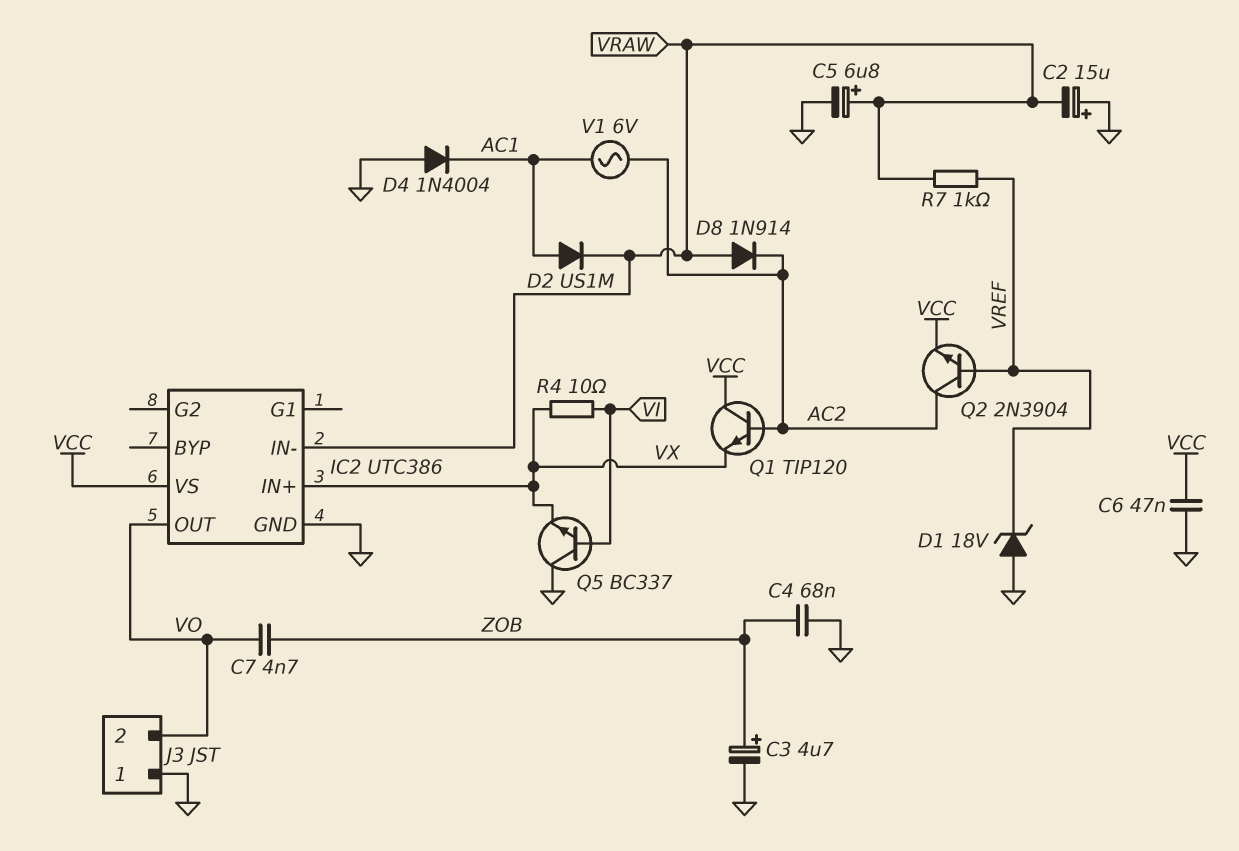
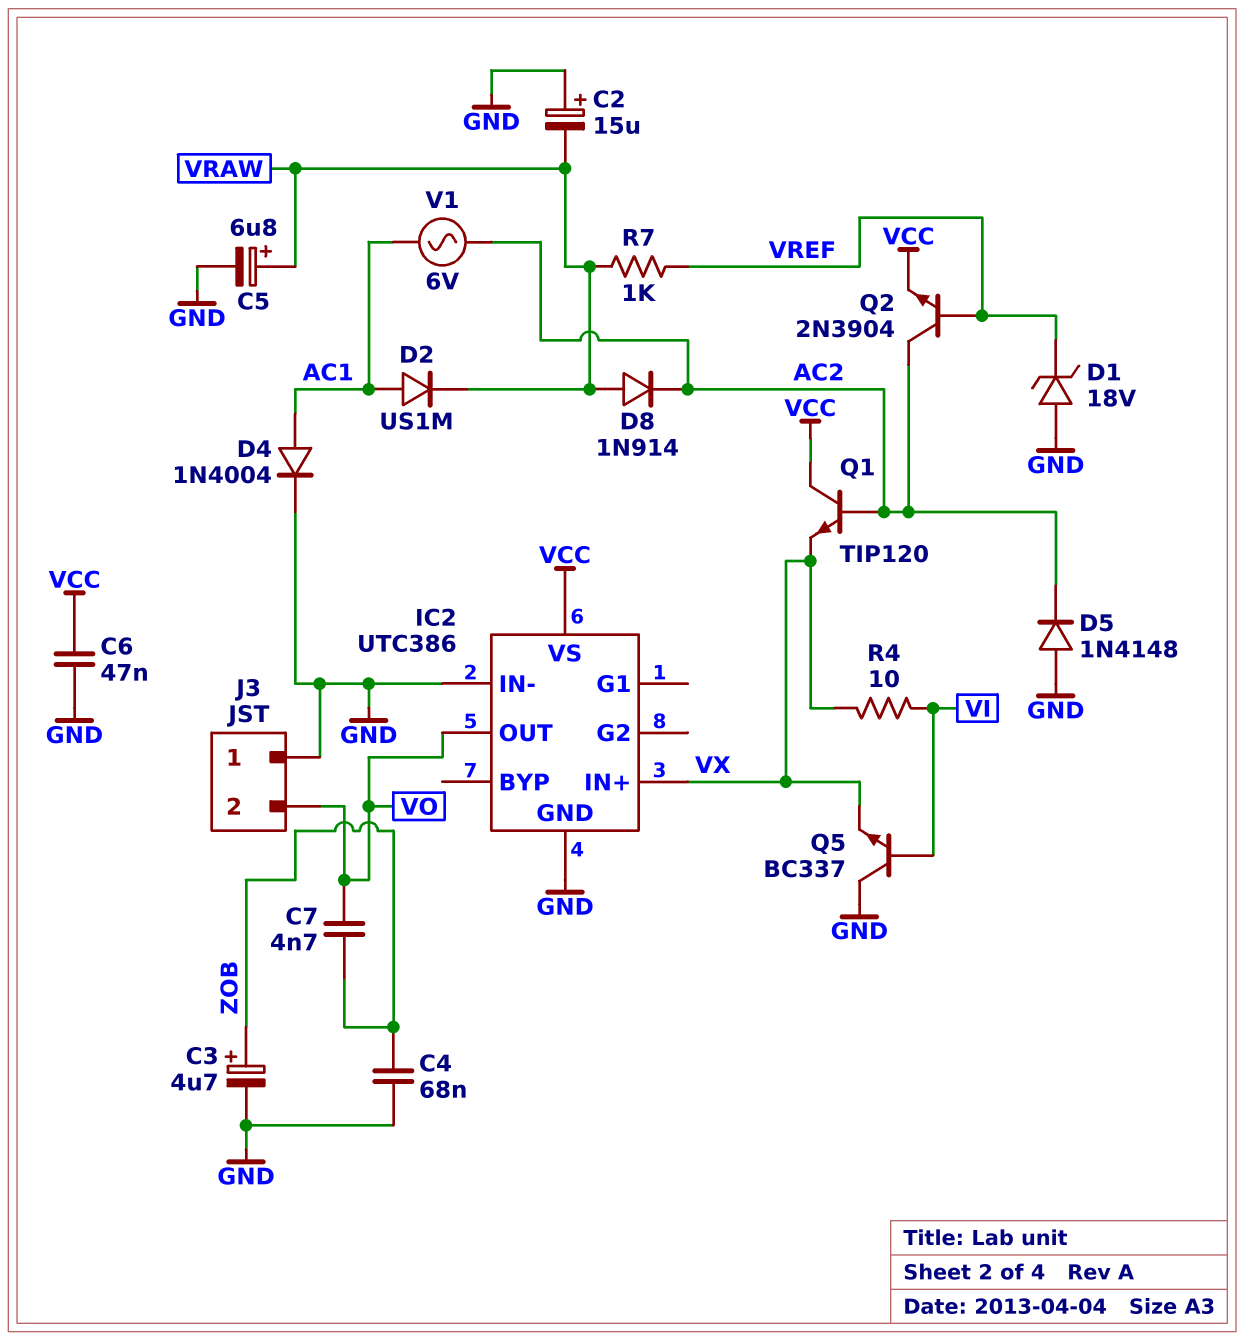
D4: diode 1N4004 (A GND, K AC1) -> diode 1N4004 (A AC1, K GND)
D5: none -> diode 1N4148 (A GND, K AC2)
IC2 pin IN-: VRAW -> GND

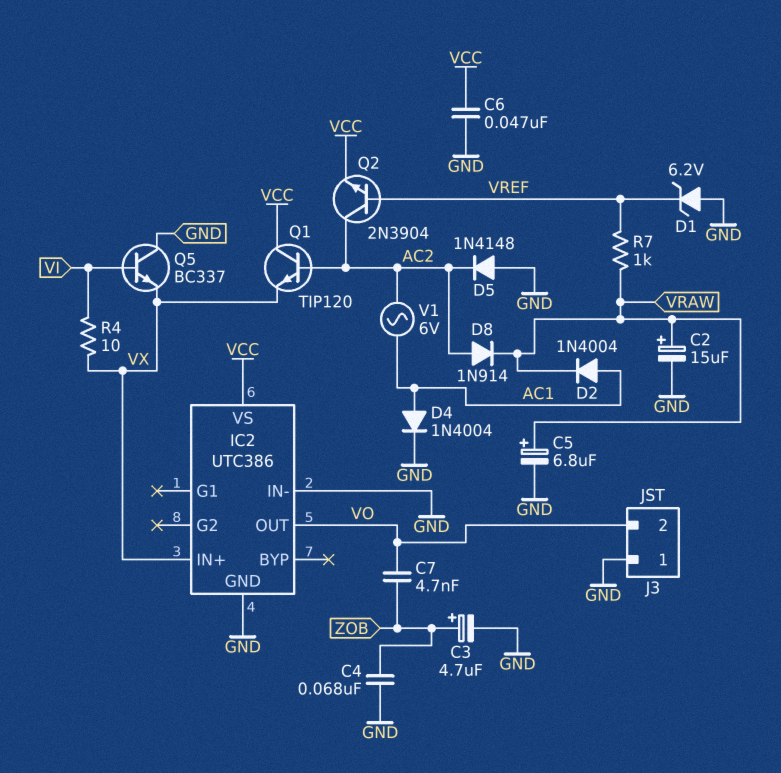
C2: 15uF (plus GND, minus VRAW) -> 15uF (plus VRAW, minus GND)
D1: zener 18V (A GND, K VREF) -> zener 6.2V (A GND, K VREF)
D2: diode US1M (A AC1, K VRAW) -> diode 1N4004 (A AC1, K VRAW)
D8: diode 1N914 (A VRAW, K AC2) -> diode 1N914 (A AC2, K VRAW)

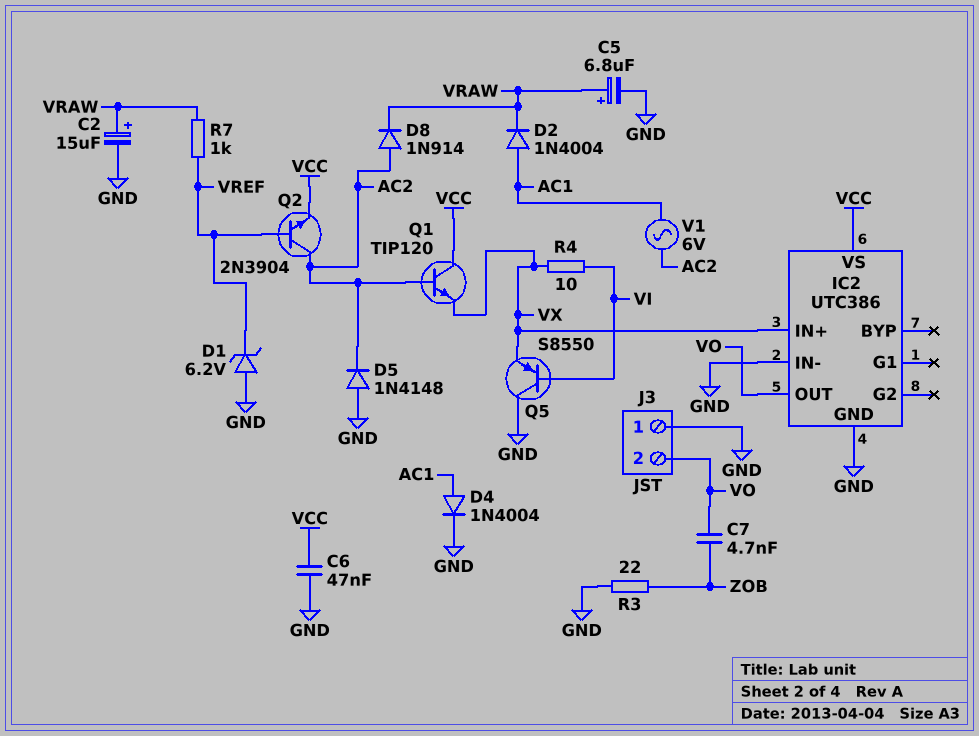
C3: 4.7uF (plus ZOB, minus GND) -> none
C4: 68nF (GND, ZOB) -> none
Q5: NPN BC337 (B VI, C GND, E VX) -> PNP S8550 (B VI, C GND, E VX)
R3: none -> 22 (GND, ZOB)

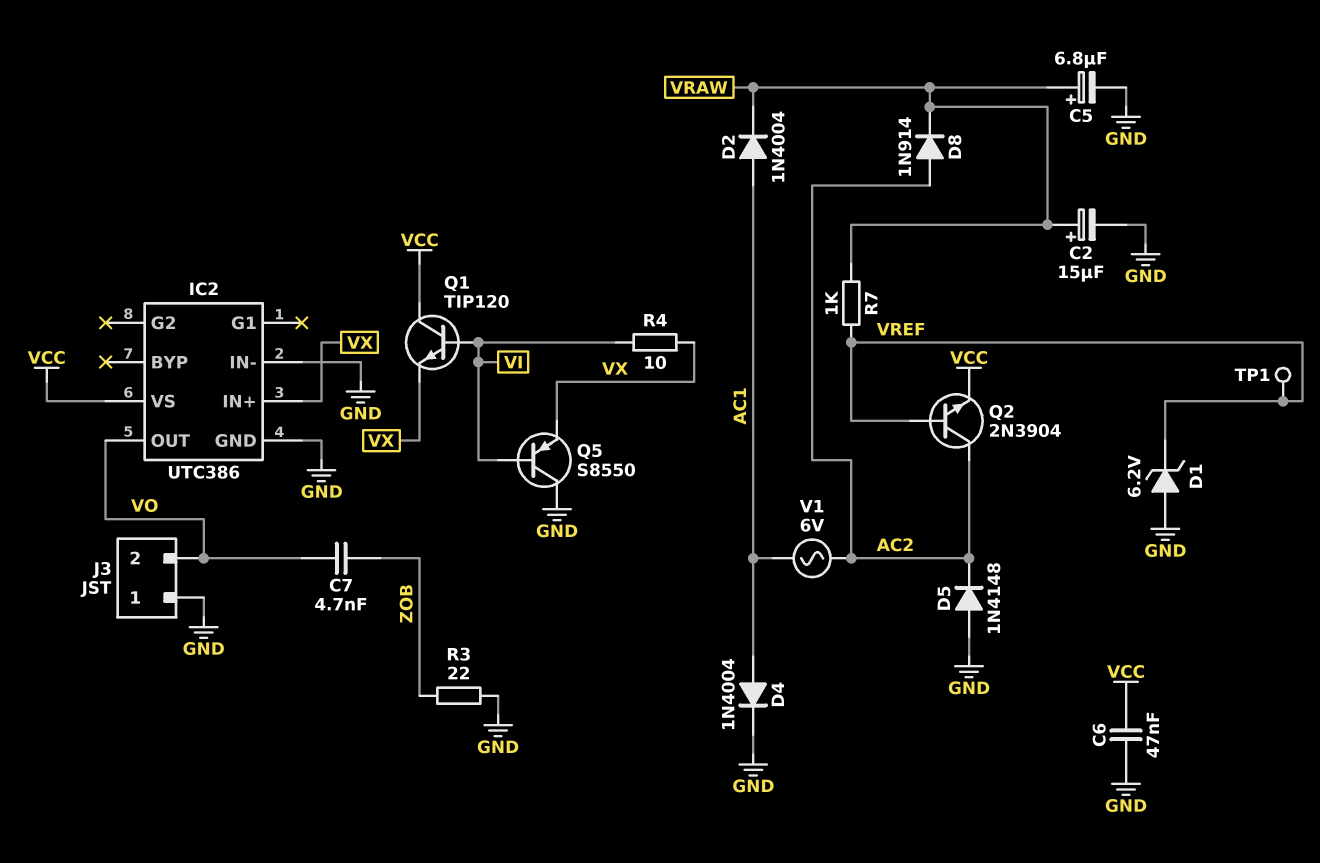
Q1: NPN TIP120 (B AC2, C VCC, E VX) -> NPN TIP120 (B VI, C VCC, E VX)
TP1: none -> test point (VREF)

